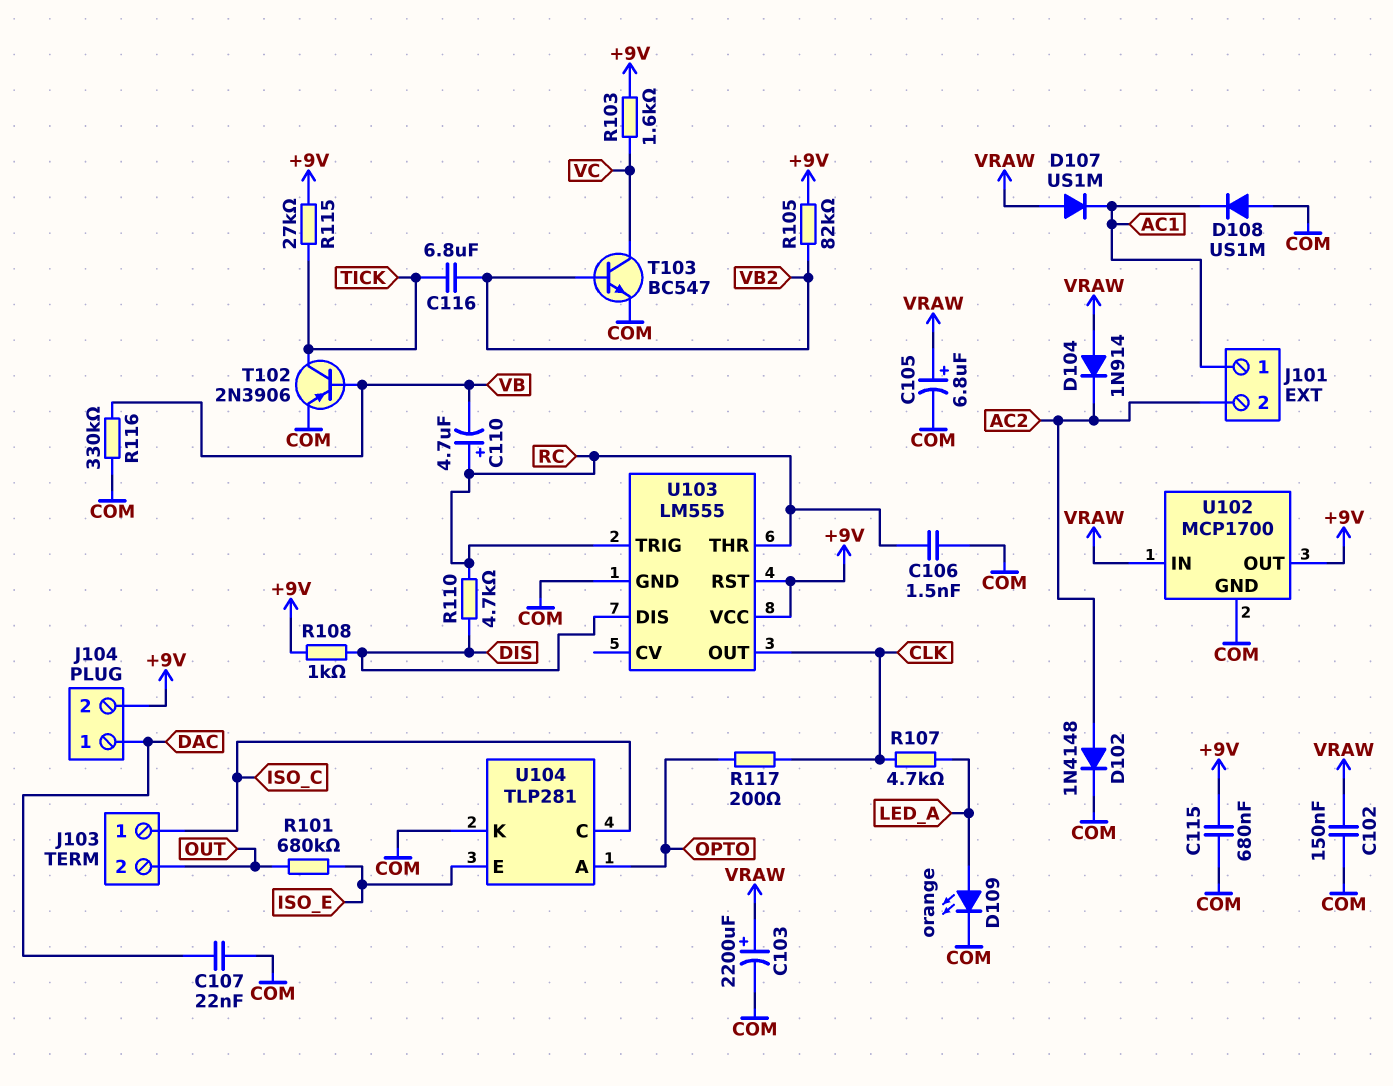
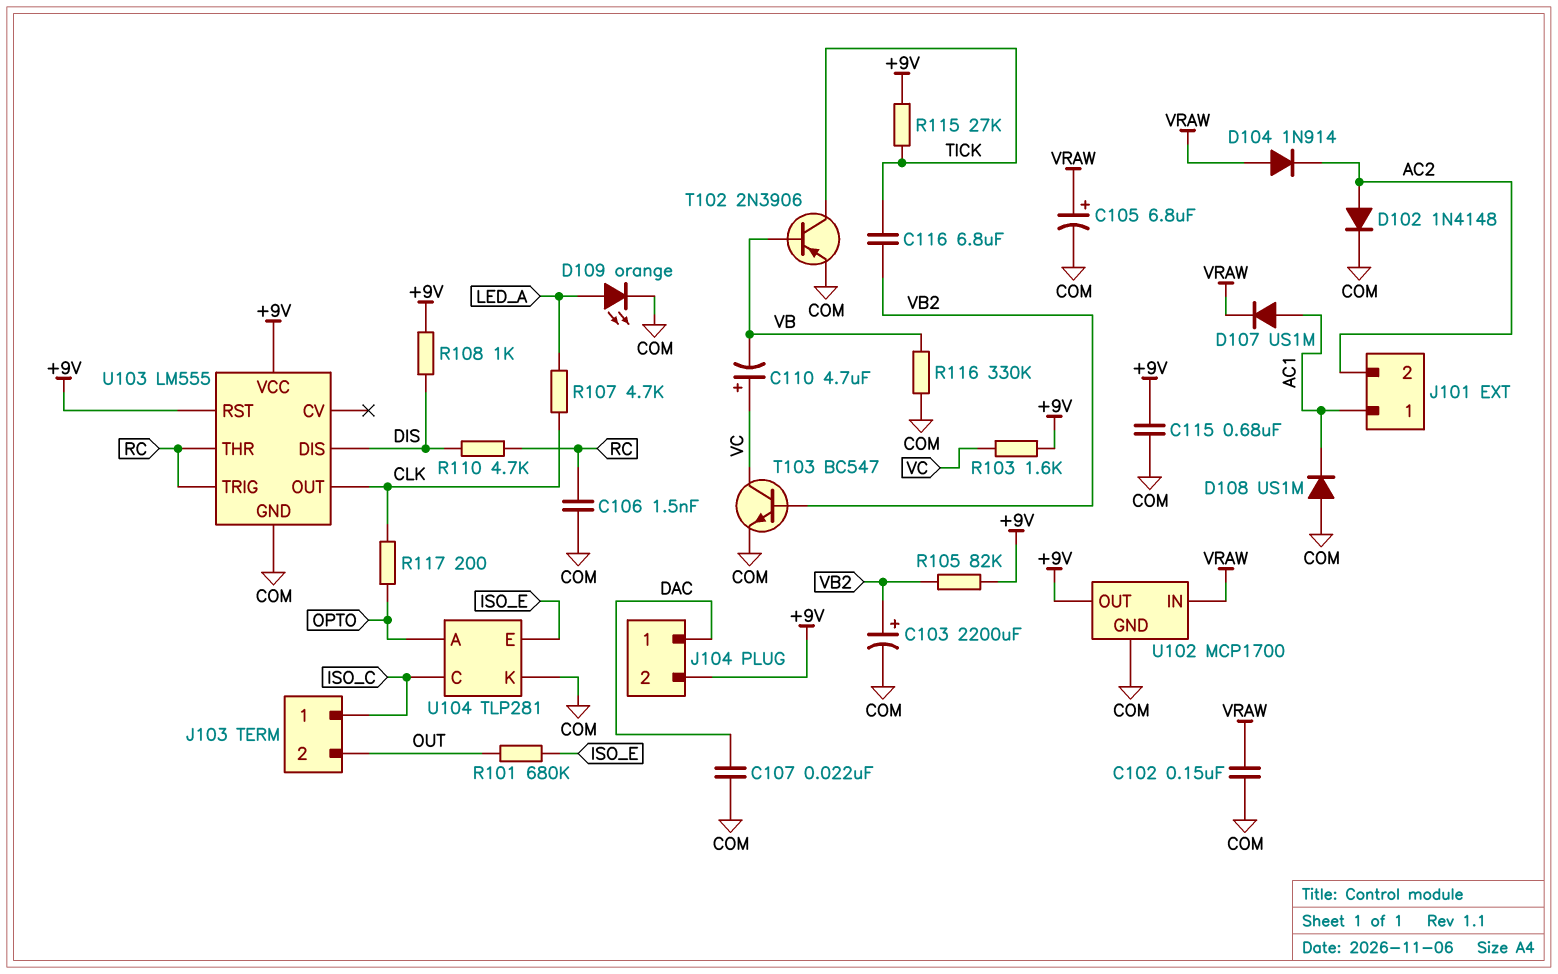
C103: 2200uF (plus VRAW, minus COM) -> 2200uF (plus VB2, minus COM)
C110: 4.7uF (plus RC, minus VB) -> 4.7uF (plus VC, minus VB)
D107: diode US1M (A VRAW, K AC1) -> diode US1M (A AC1, K VRAW)

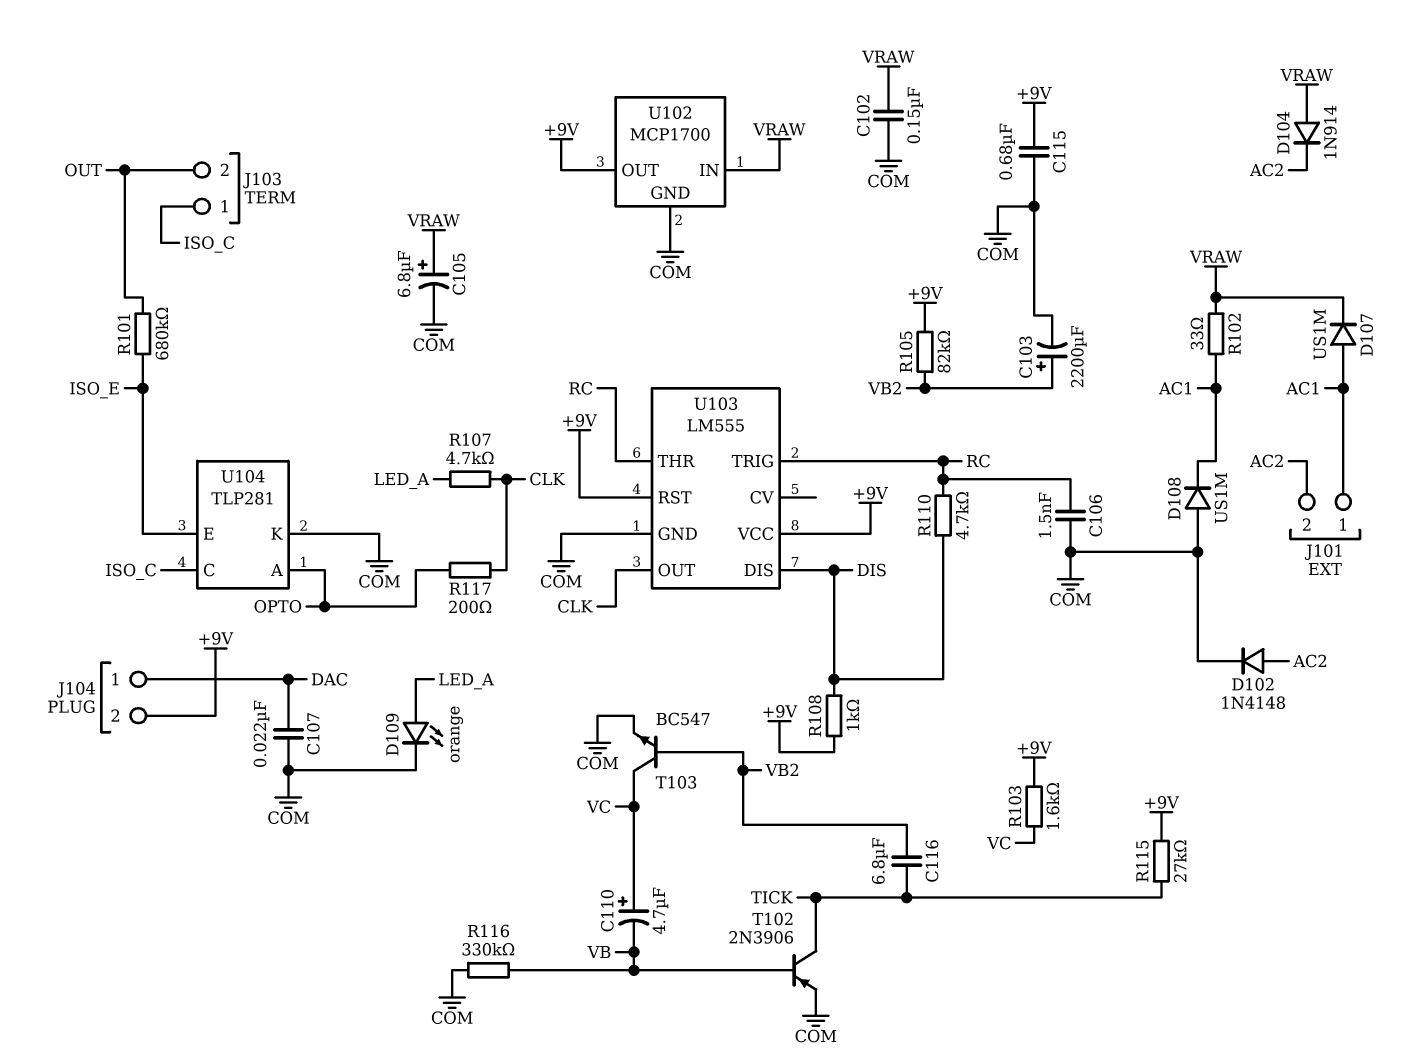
R102: none -> 33 (AC1, VRAW)

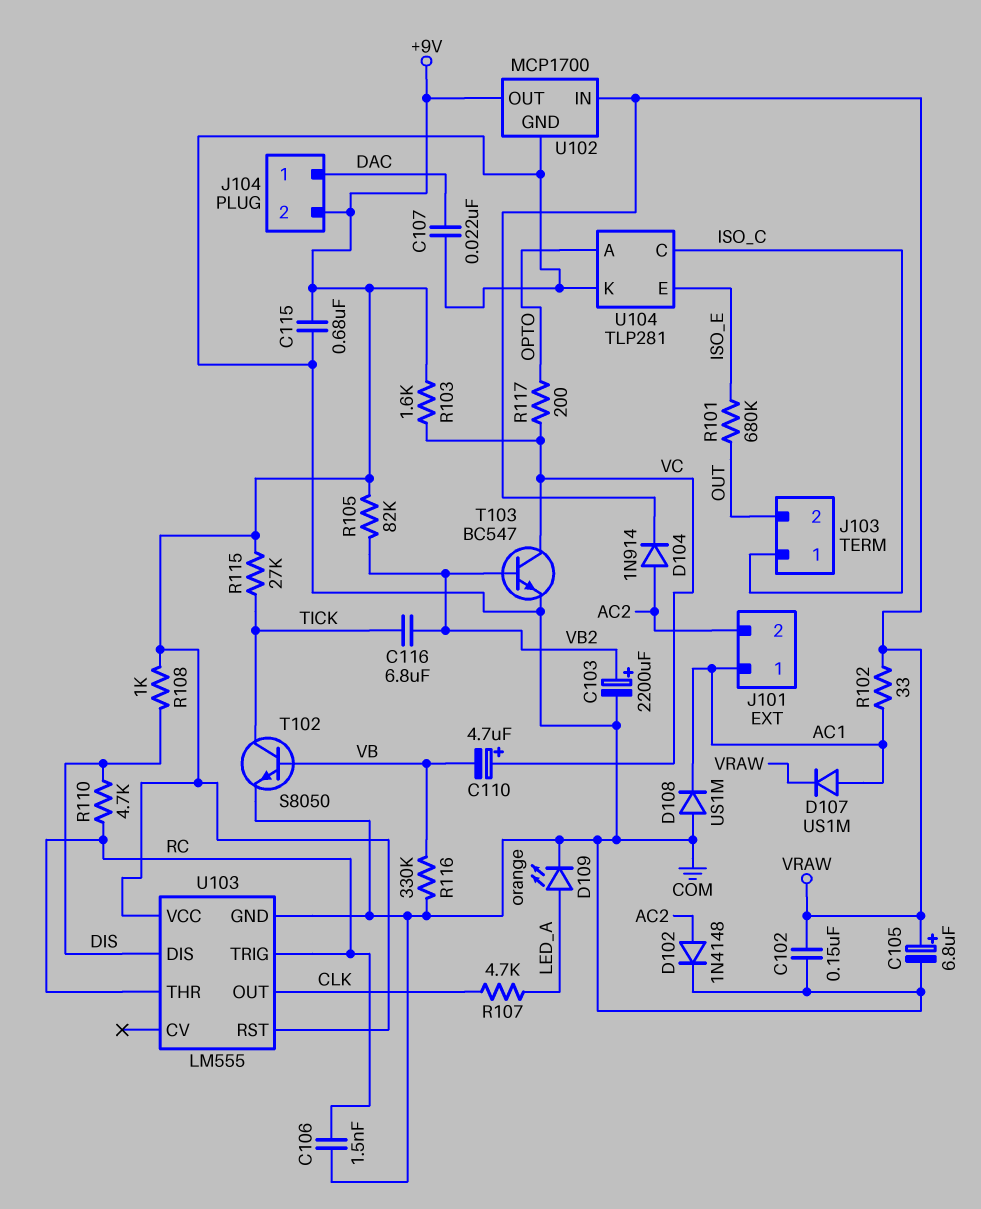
D104: diode 1N914 (A VRAW, K AC2) -> diode 1N914 (A AC2, K VRAW)
R117: 200 (CLK, OPTO) -> 200 (OPTO, VC)
T102: PNP 2N3906 (B VB, C TICK, E COM) -> NPN S8050 (B VB, C TICK, E COM)

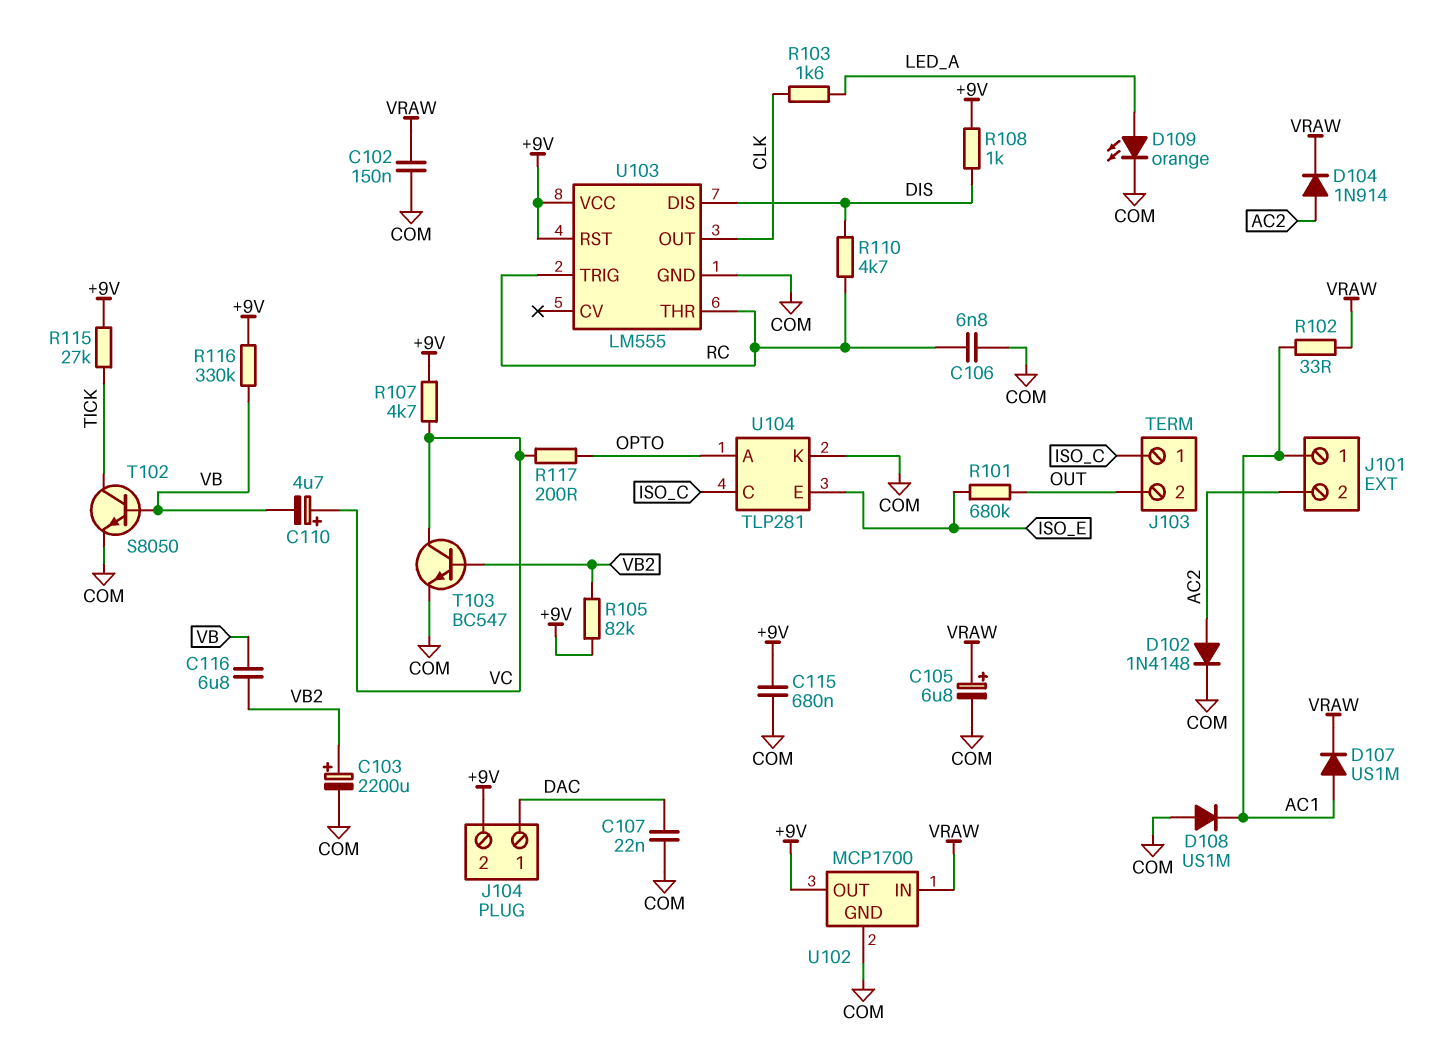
C106: 1.5nF (COM, RC) -> 6.8nF (COM, RC)
C116: 6.8uF (TICK, VB2) -> 6.8uF (VB, VB2)
R103: 1.6k (+9V, VC) -> 1.6k (CLK, LED_A)
R107: 4.7k (CLK, LED_A) -> 4.7k (+9V, VC)
R116: 330k (COM, VB) -> 330k (+9V, VB)

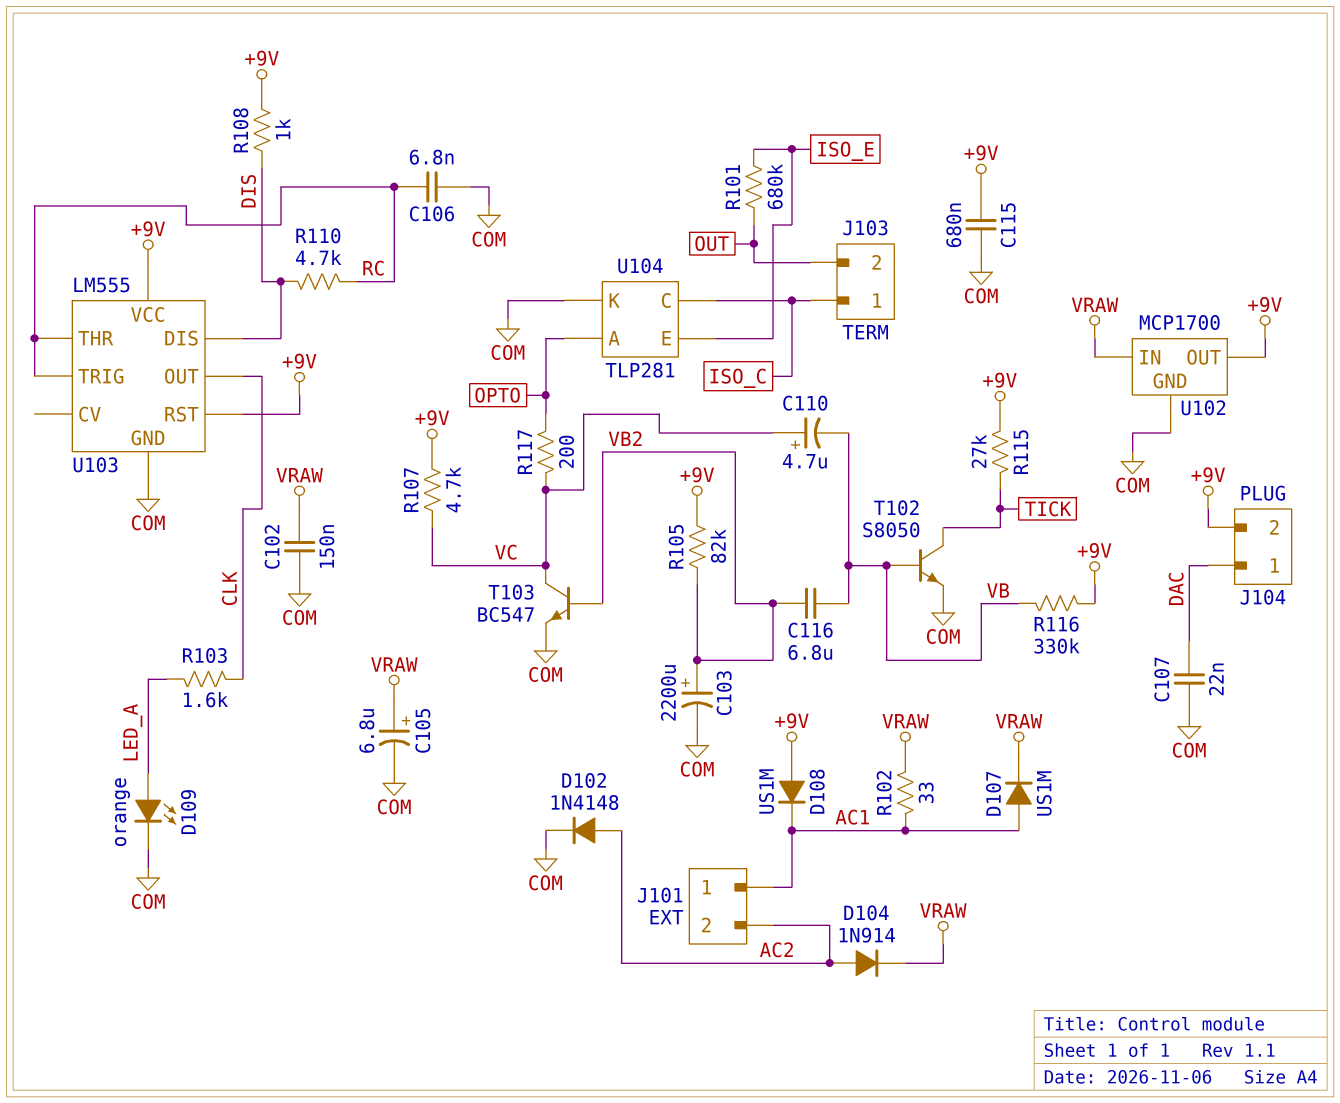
D108: diode US1M (A COM, K AC1) -> diode US1M (A +9V, K AC1)

